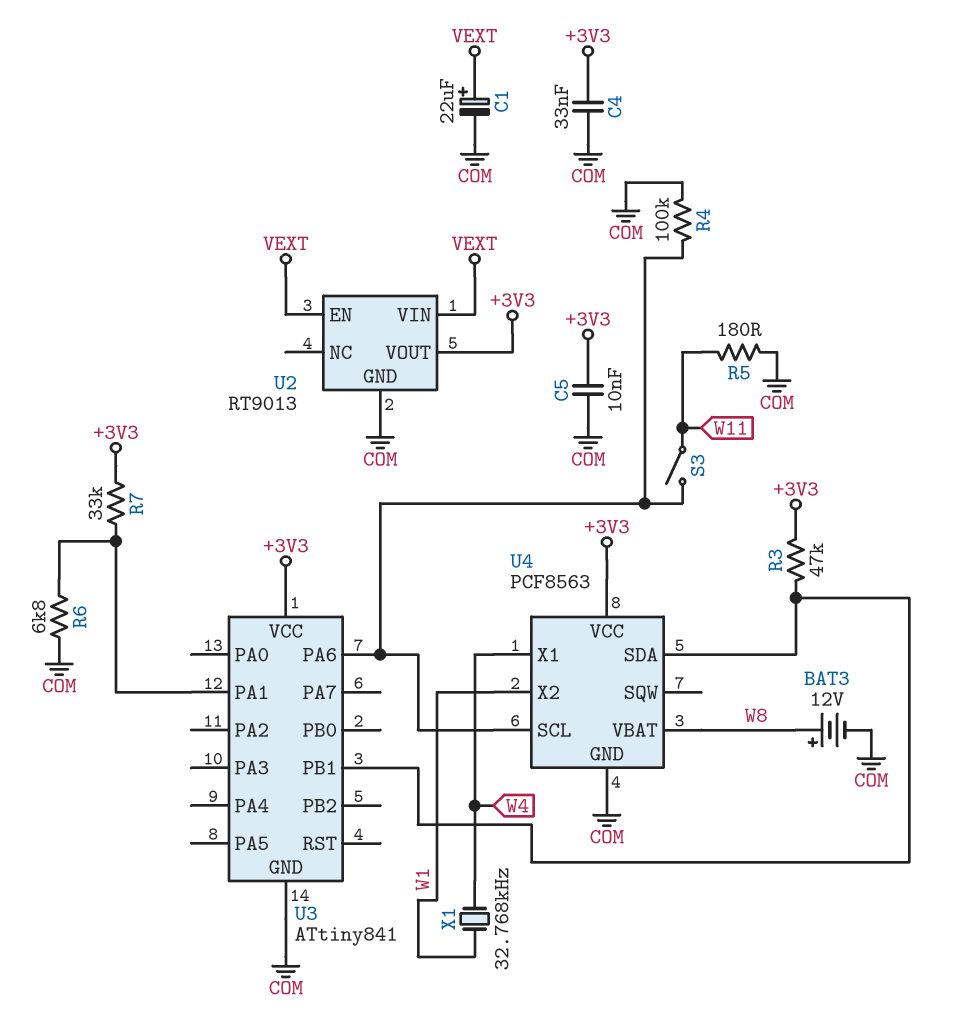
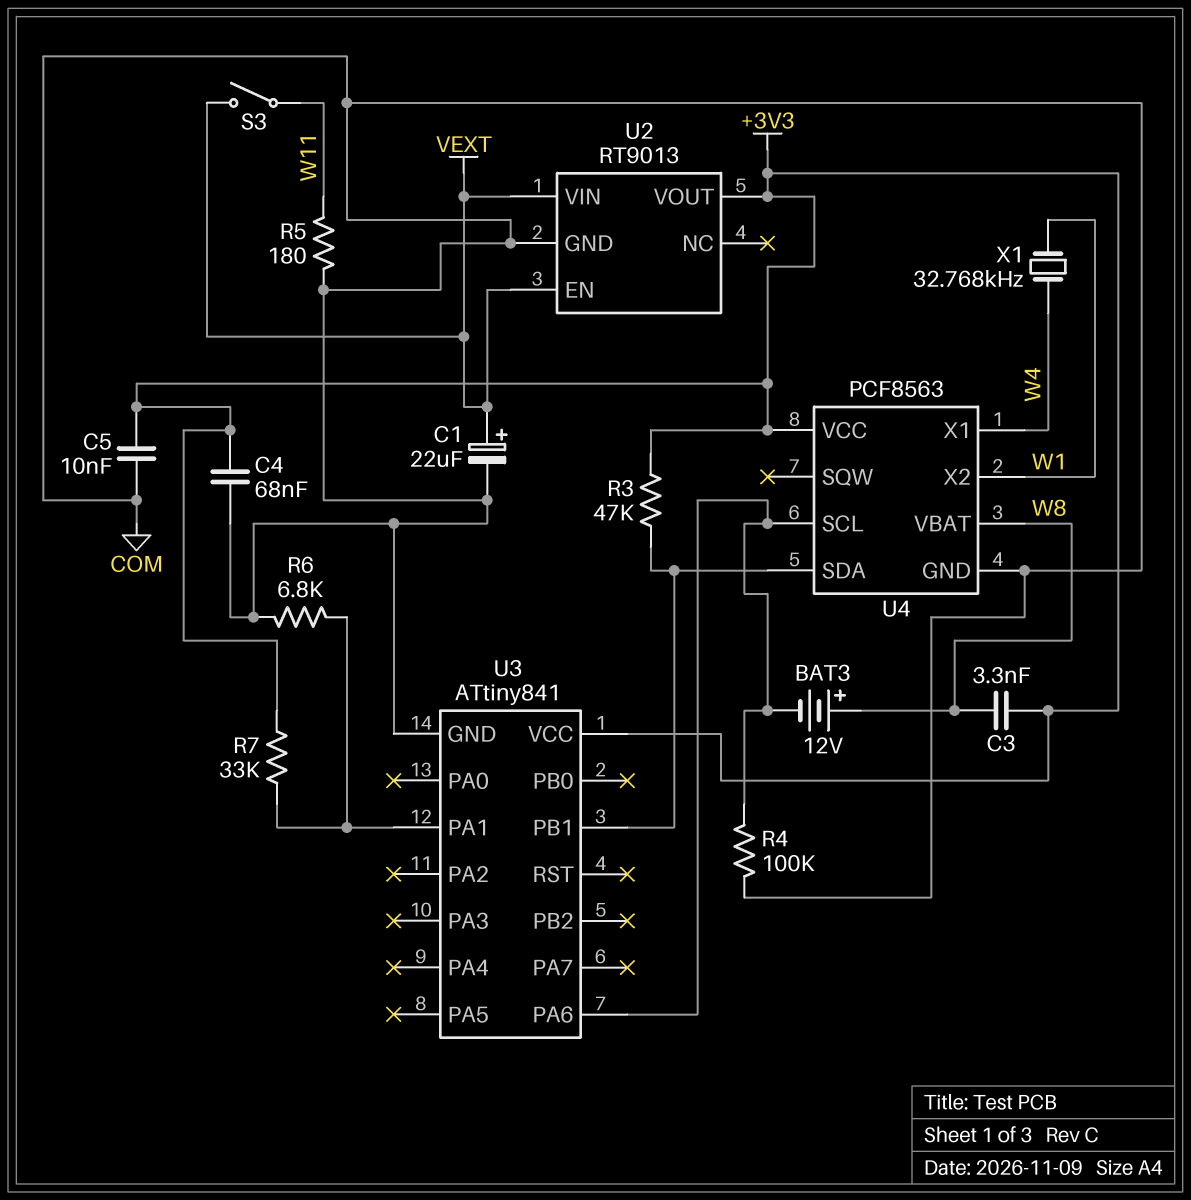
BAT3: 12V (plus W8, minus COM) -> 12V (plus W8, minus U3/PA6)
C3: none -> 3.3nF (+3V3, W8)
C4: 33nF (+3V3, COM) -> 68nF (+3V3, COM)
S3: switch (U3/PA6, W11) -> switch (VEXT, W11)

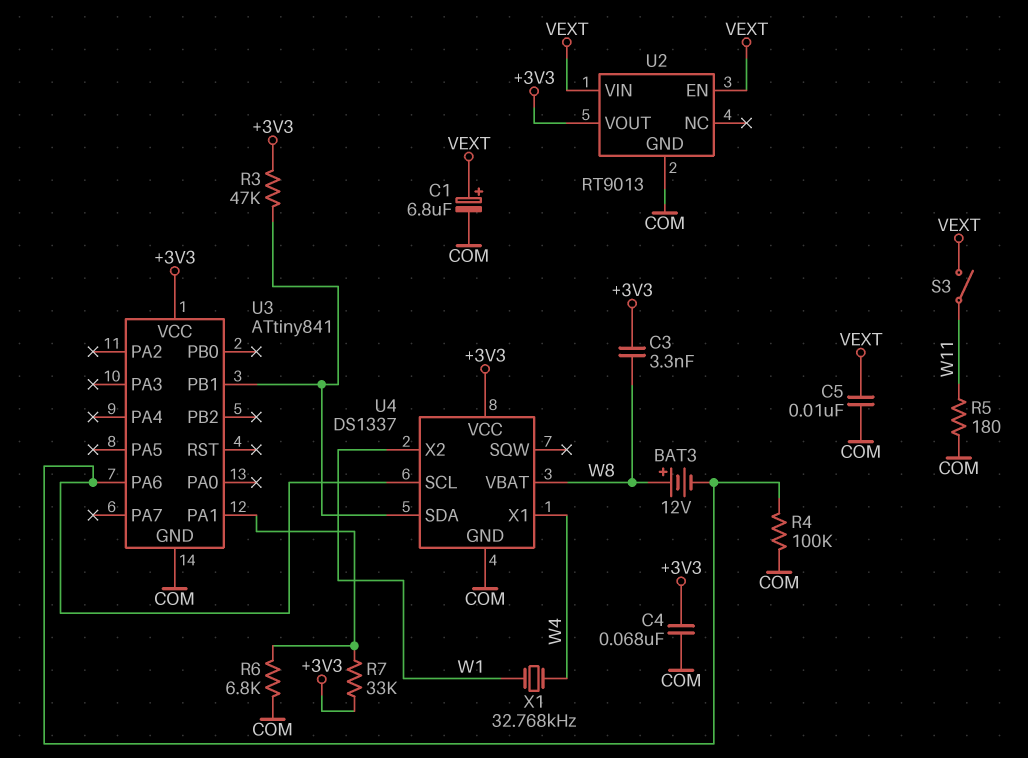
C1: 22uF (plus VEXT, minus COM) -> 6.8uF (plus VEXT, minus COM)
C5: 10nF (+3V3, COM) -> 10nF (COM, VEXT)
U4: PCF8563 -> DS1337

